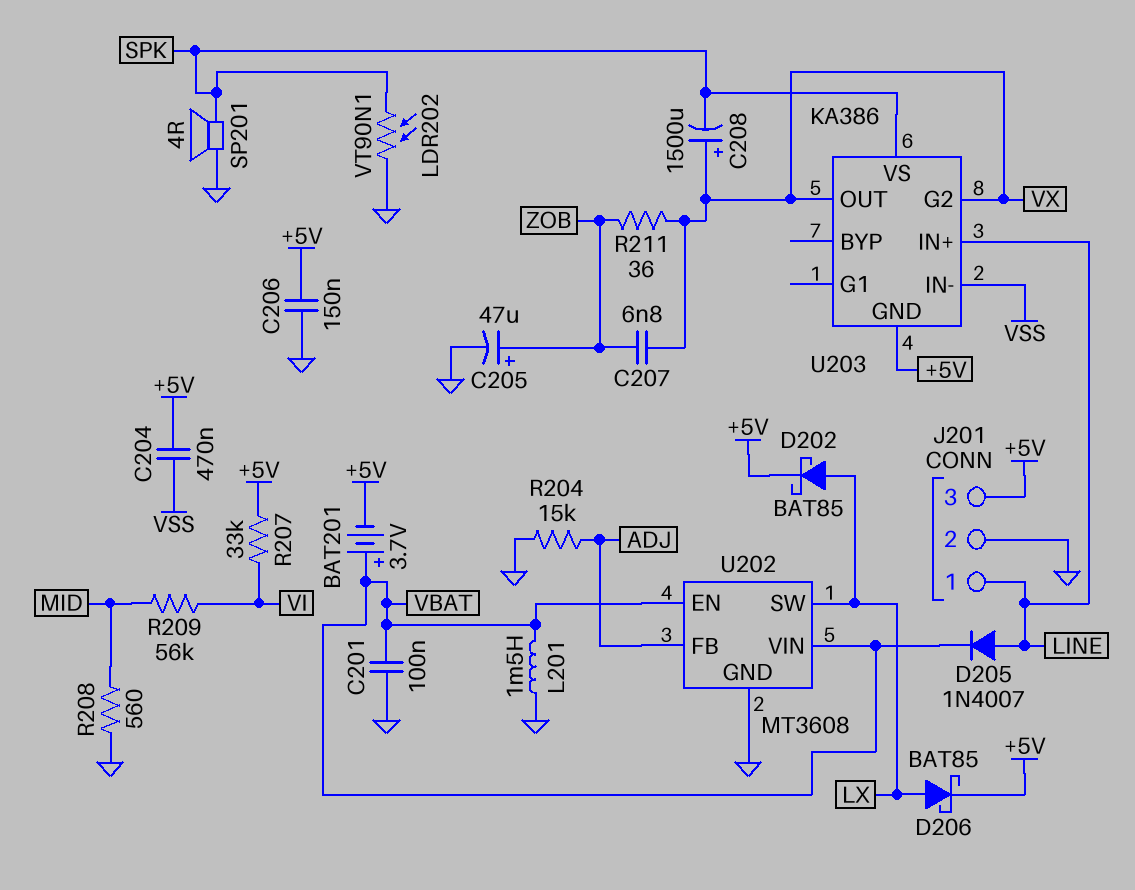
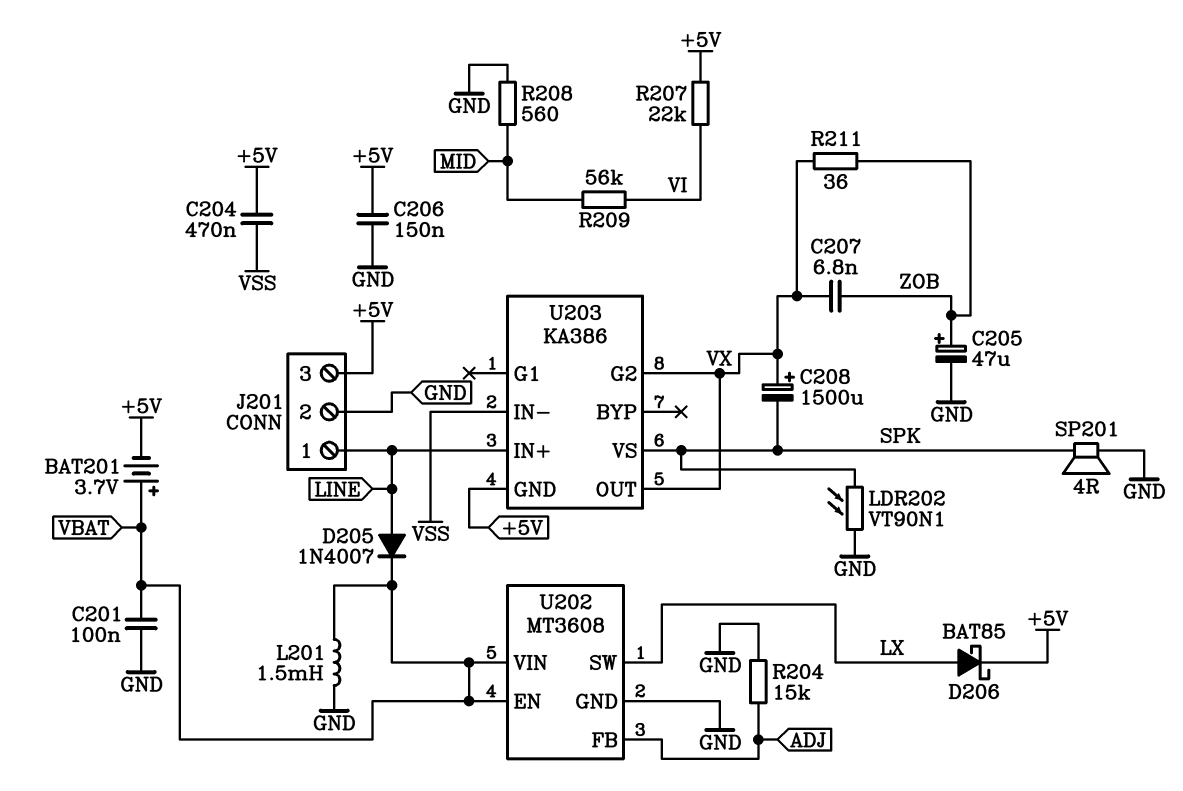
D202: schottky BAT85 (A LX, K +5V) -> none
R207: 33k (+5V, VI) -> 22k (+5V, VI)

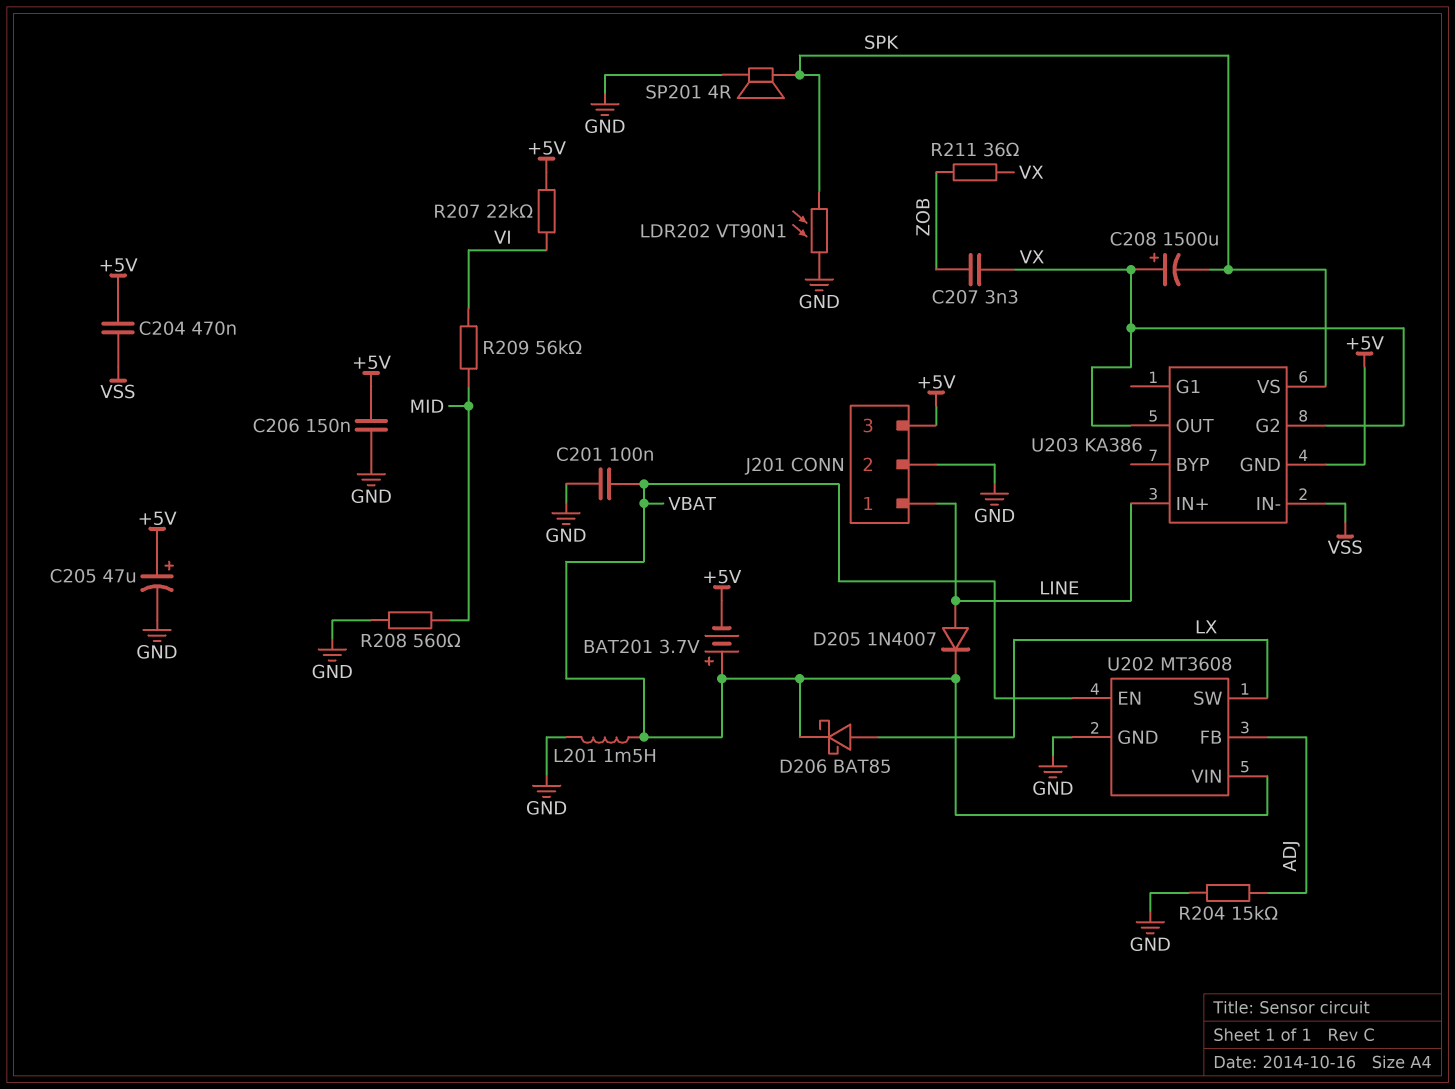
C205: 47uF (plus ZOB, minus GND) -> 47uF (plus +5V, minus GND)
C207: 6.8nF (VX, ZOB) -> 3.3nF (VX, ZOB)
D206: schottky BAT85 (A LX, K +5V) -> schottky BAT85 (A LX, K VBAT)

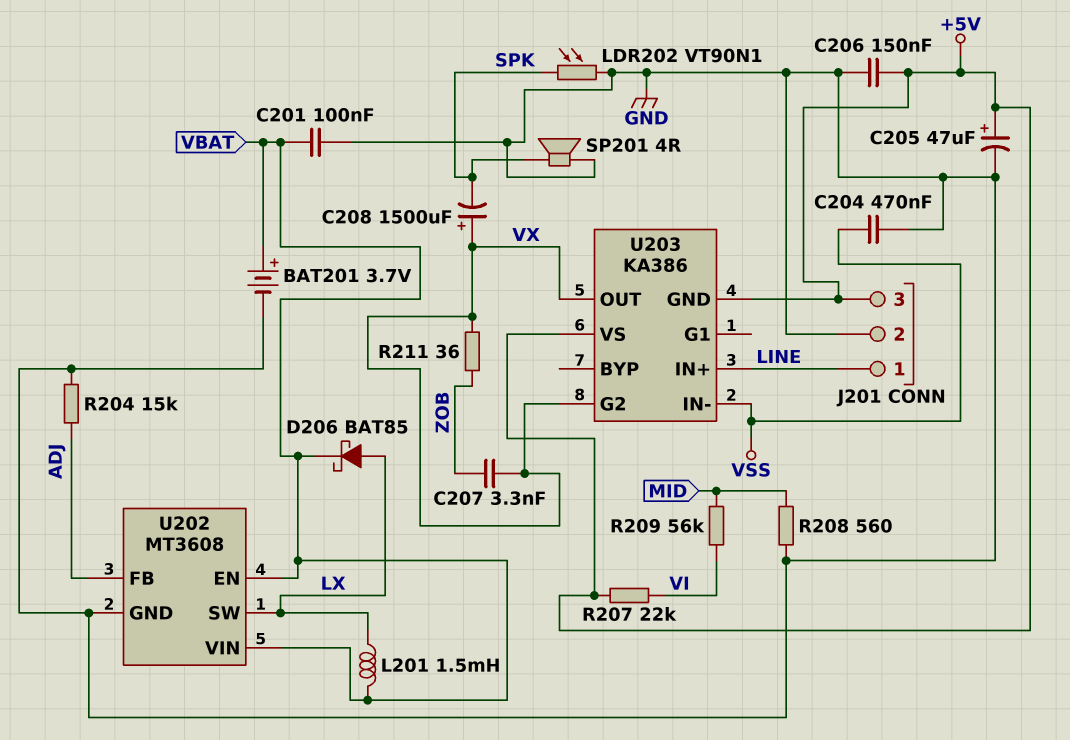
BAT201: 3.7V (plus VBAT, minus +5V) -> 3.7V (plus VBAT, minus GND)
C204: 470nF (+5V, VSS) -> 470nF (GND, VSS)
D205: diode 1N4007 (A LINE, K VBAT) -> none
L201: 1.5mH (GND, VBAT) -> 1.5mH (LX, VBAT)
U203 pin VS: SPK -> +5V

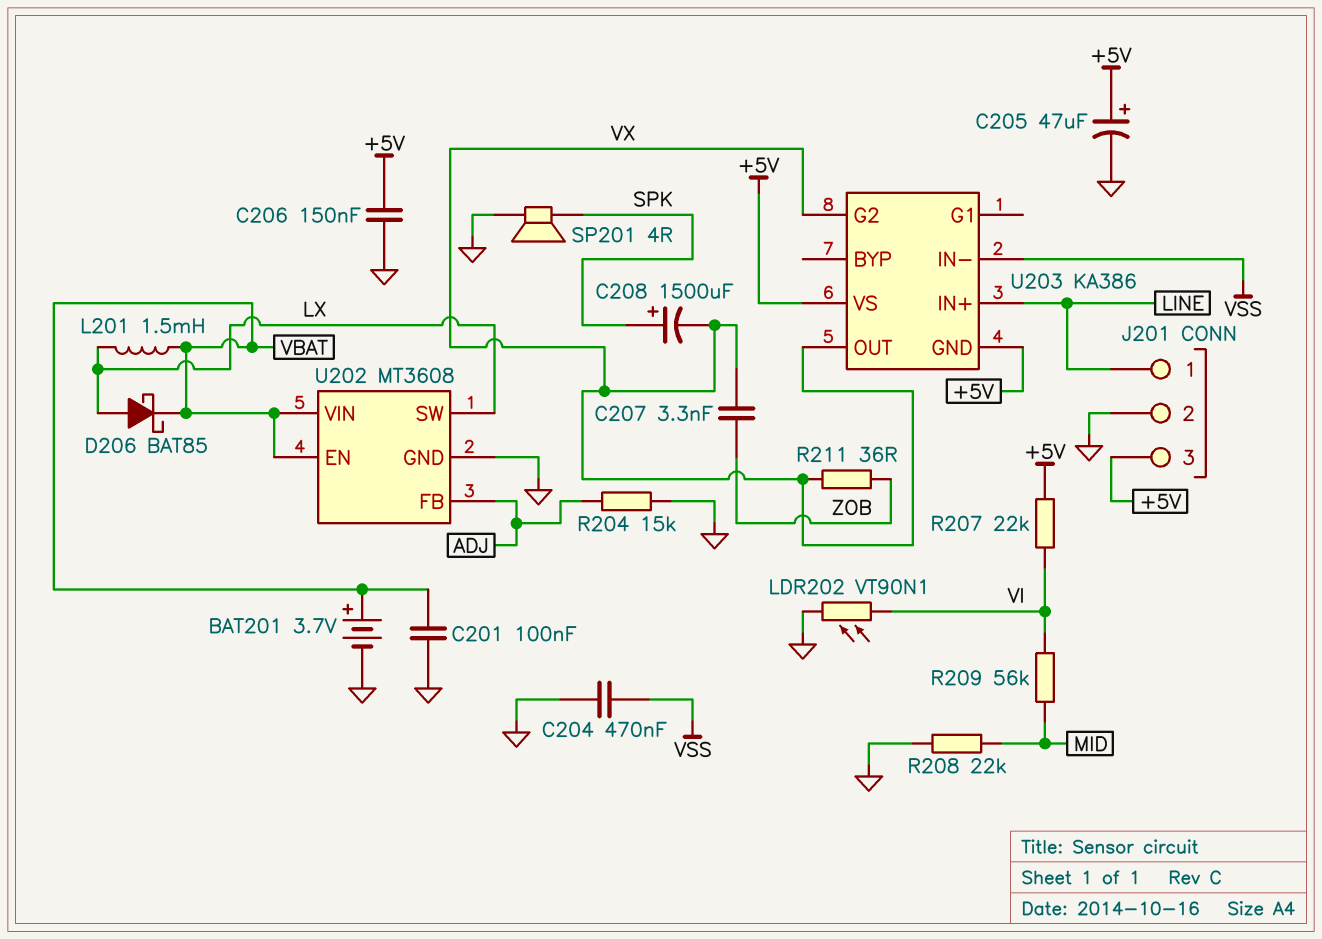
C208: 1500uF (plus VX, minus SPK) -> 1500uF (plus SPK, minus VX)
LDR202: VT90N1 (GND, SPK) -> VT90N1 (GND, VI)
R208: 560 (GND, MID) -> 22k (GND, MID)

